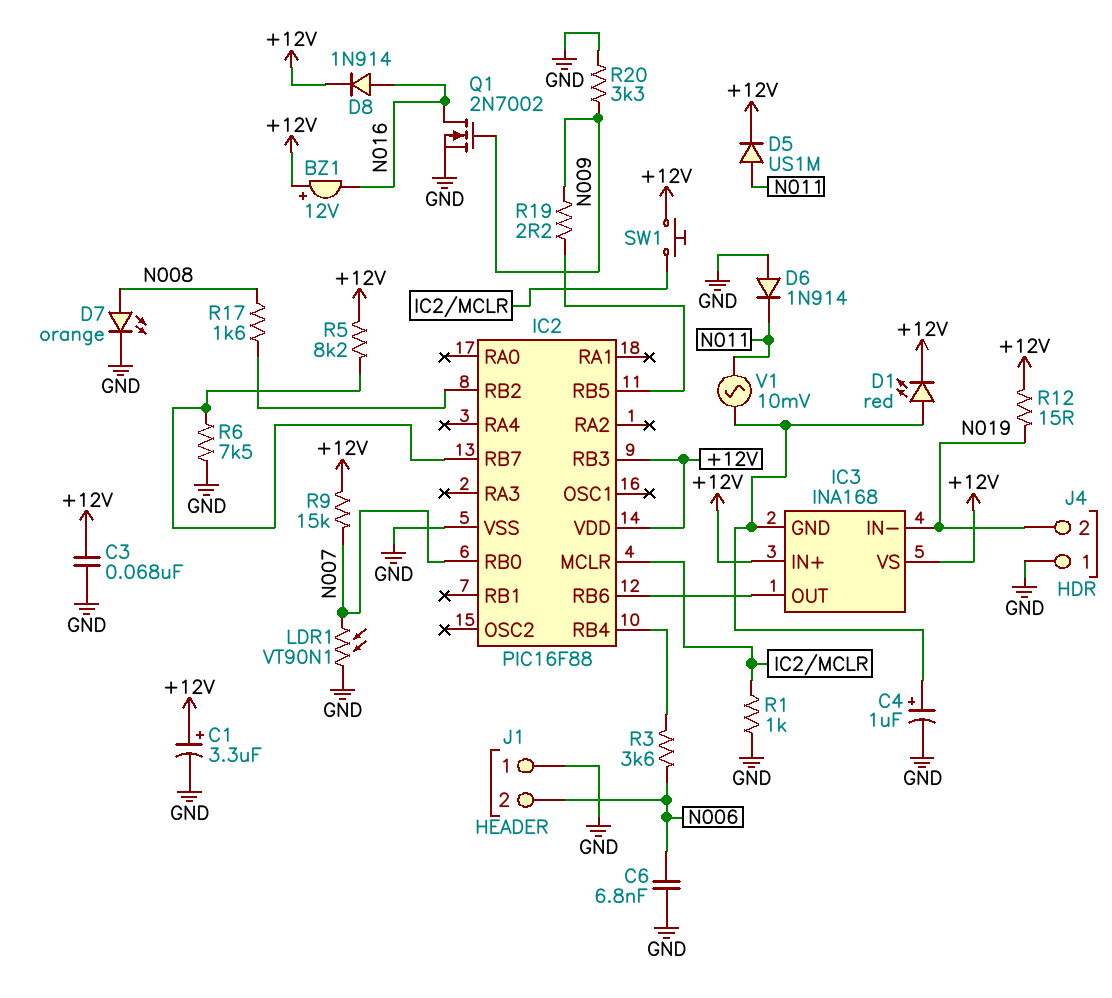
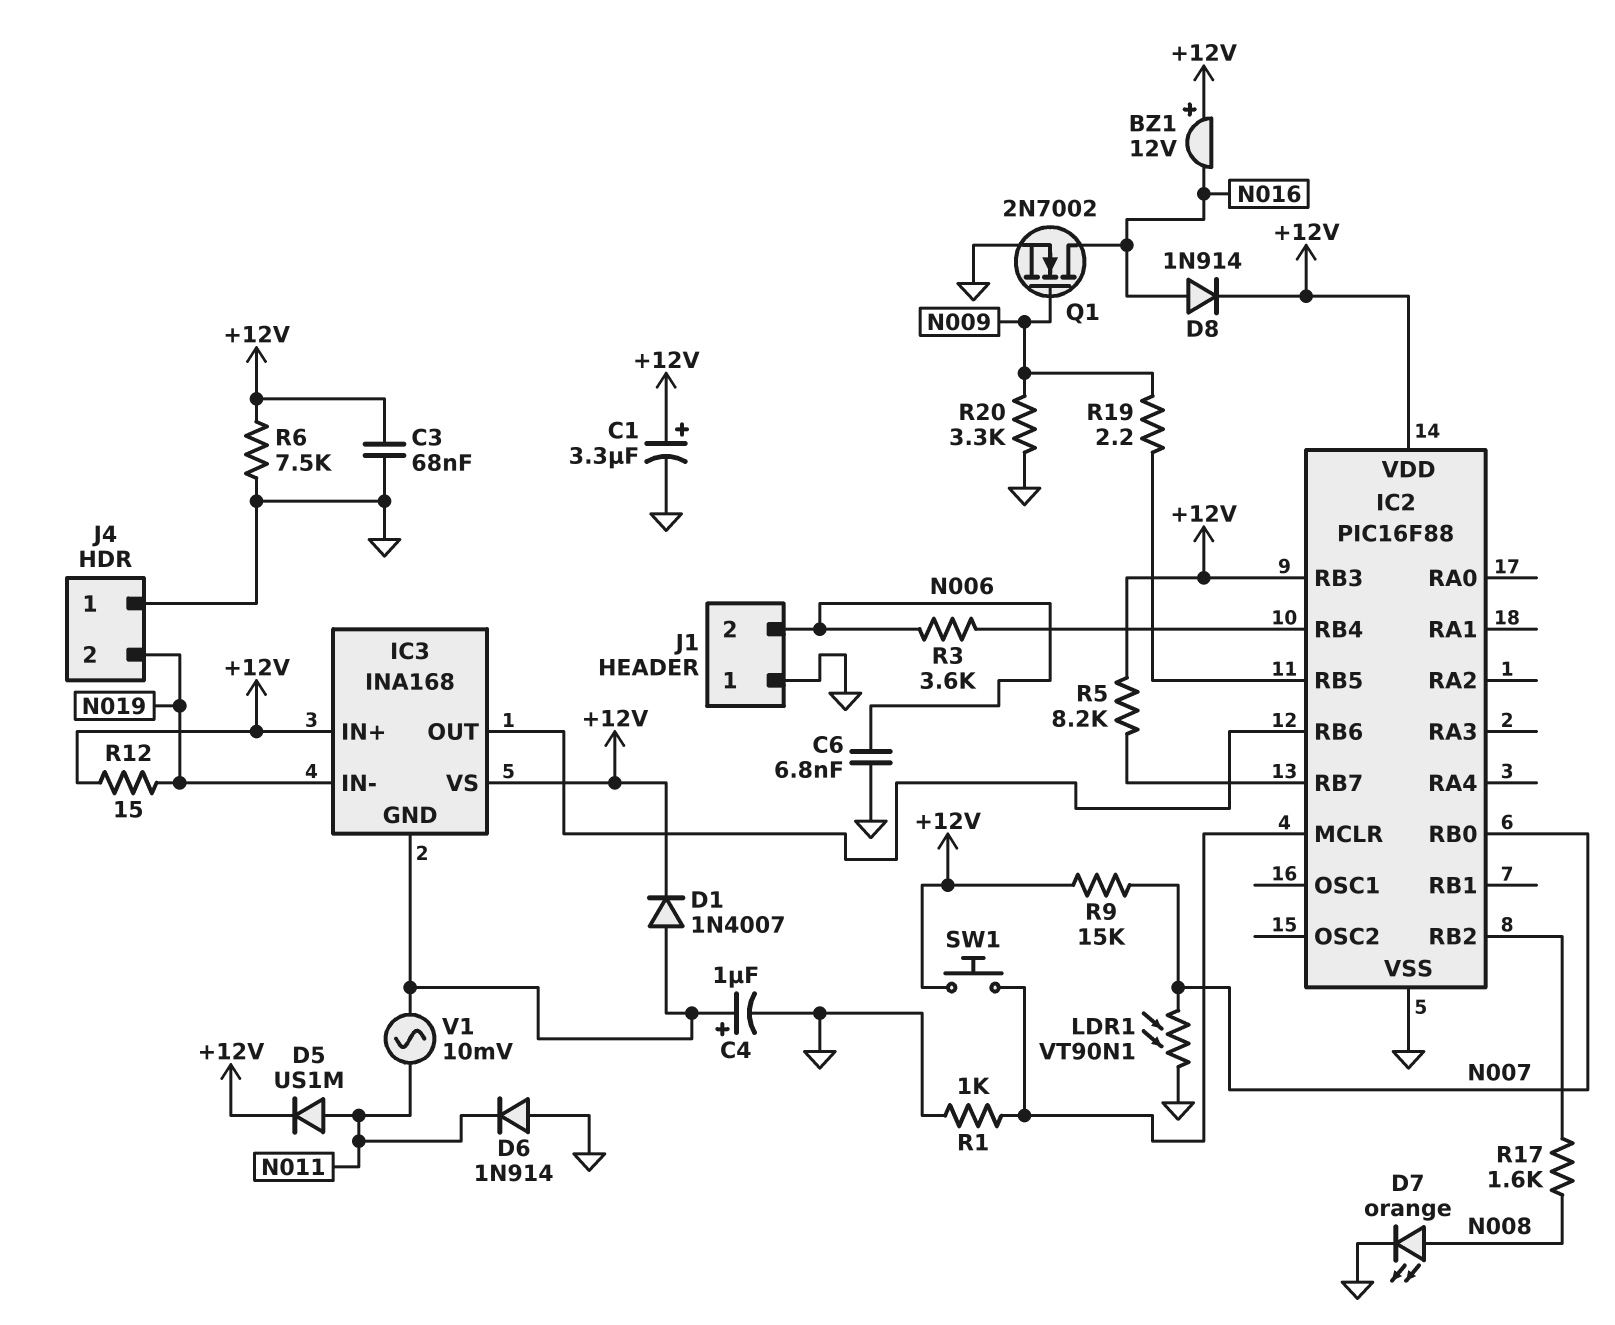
D1: LED red (A IC3/GND, K +12V) -> diode 1N4007 (A IC3/GND, K +12V)
R6: 7.5k (GND, IC2/RB7) -> 7.5k (+12V, GND)

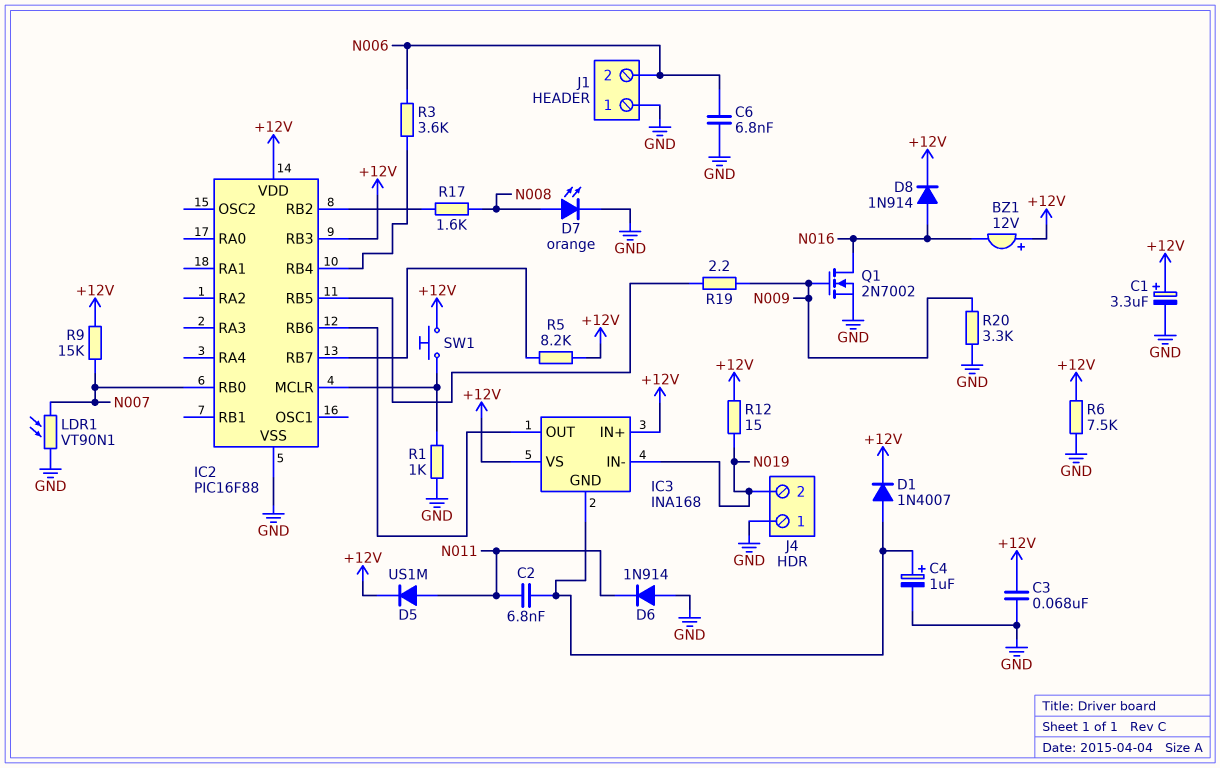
C2: none -> 6.8nF (IC3/GND, N011)
V1: AC 10mV (IC3/GND, N011) -> none

